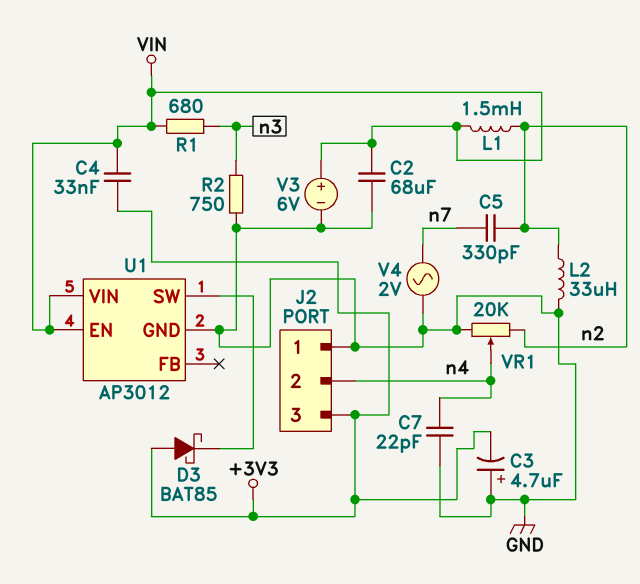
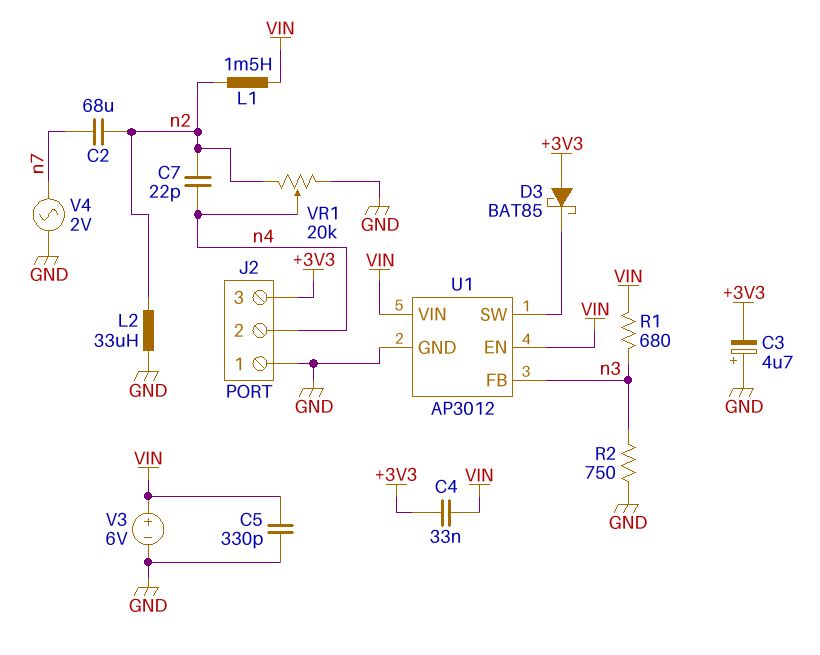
C2: 68uF (GND, VIN) -> 68uF (n2, n7)
C5: 330pF (n2, n7) -> 330pF (GND, VIN)
C7: 22pF (GND, n4) -> 22pF (n2, n4)
U1 pin FB: none -> n3

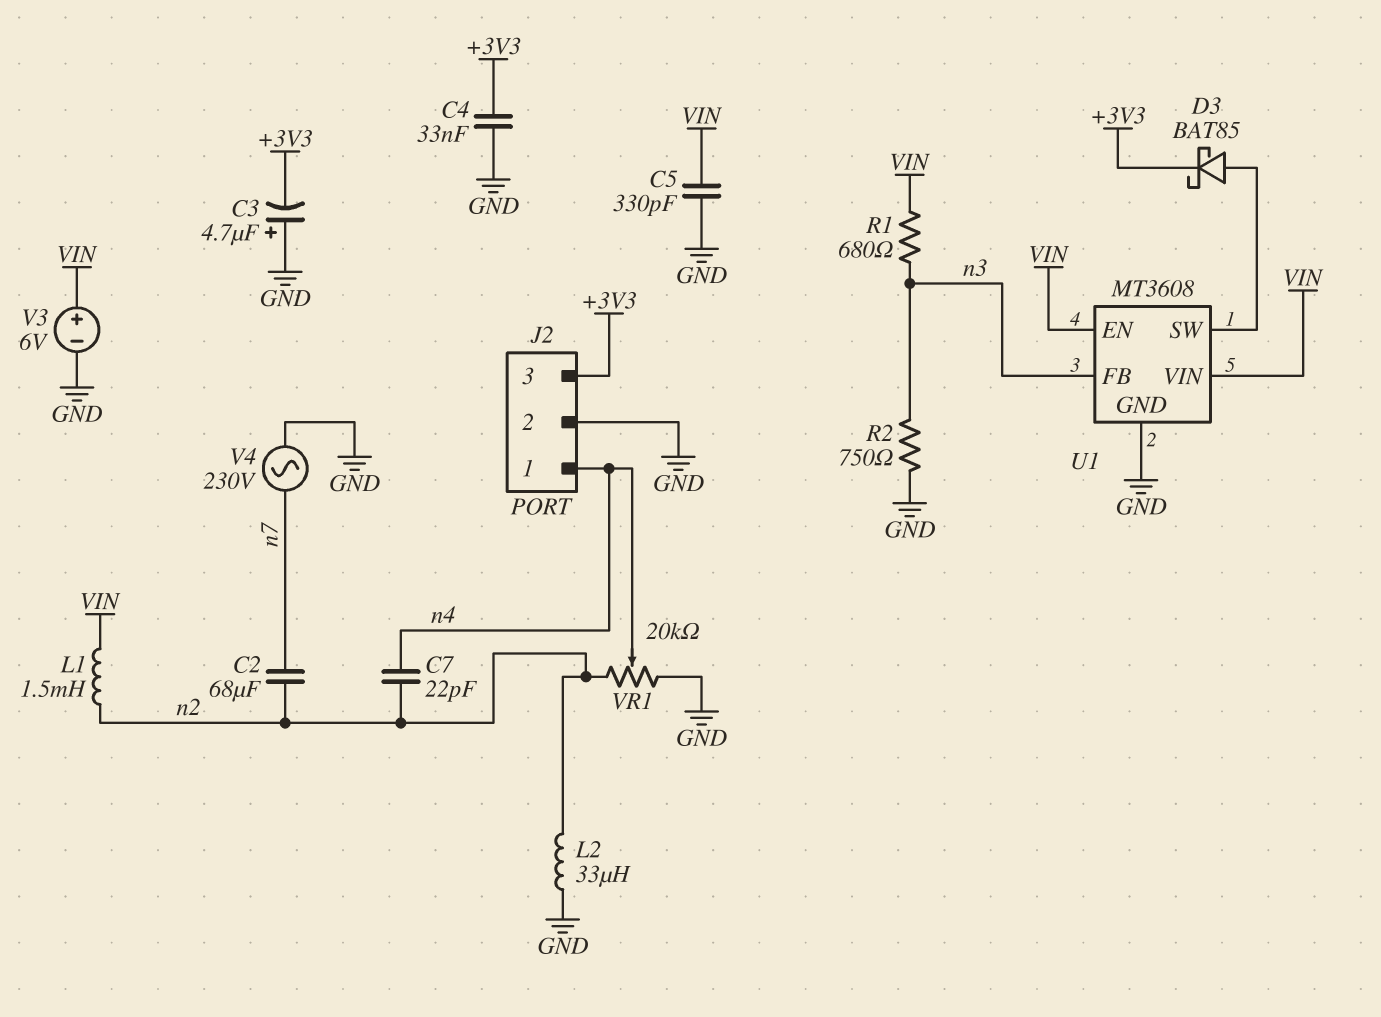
C4: 33nF (+3V3, VIN) -> 33nF (+3V3, GND)
D3: schottky BAT85 (A +3V3, K U1/SW) -> schottky BAT85 (A U1/SW, K +3V3)
J2 pin 1: GND -> n4
J2 pin 2: n4 -> GND
U1: AP3012 -> MT3608
V4: AC 2V (GND, n7) -> AC 230V (GND, n7)

